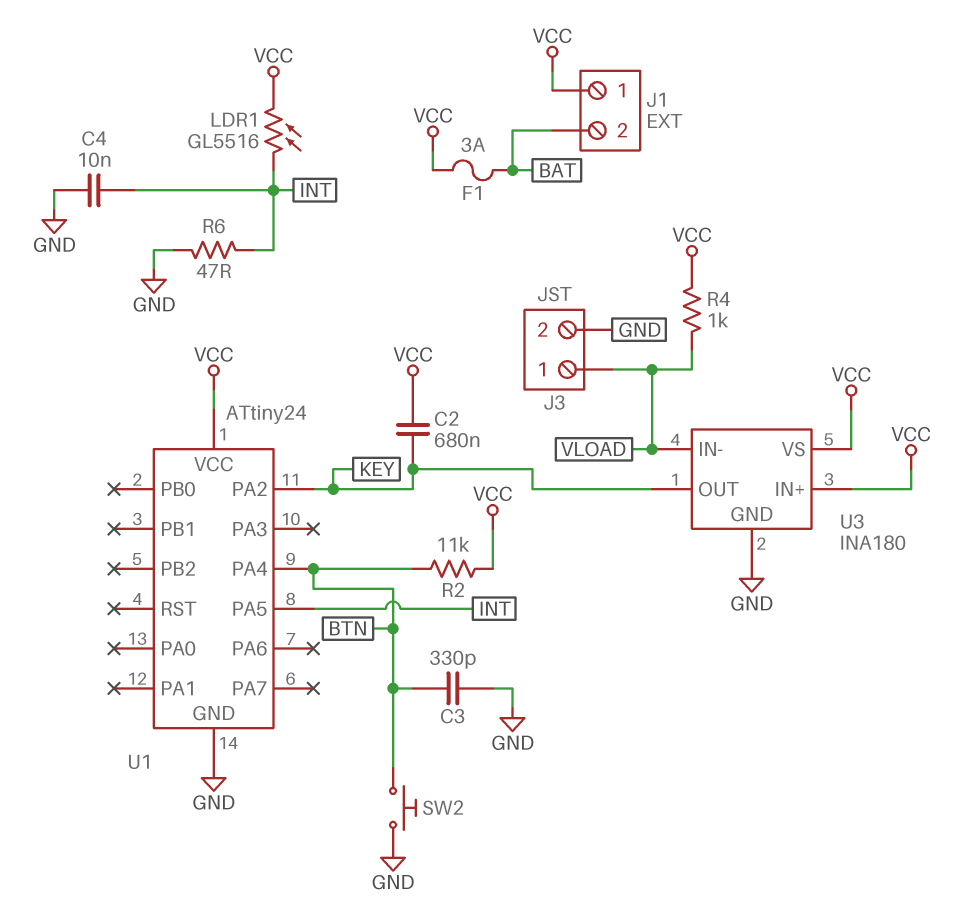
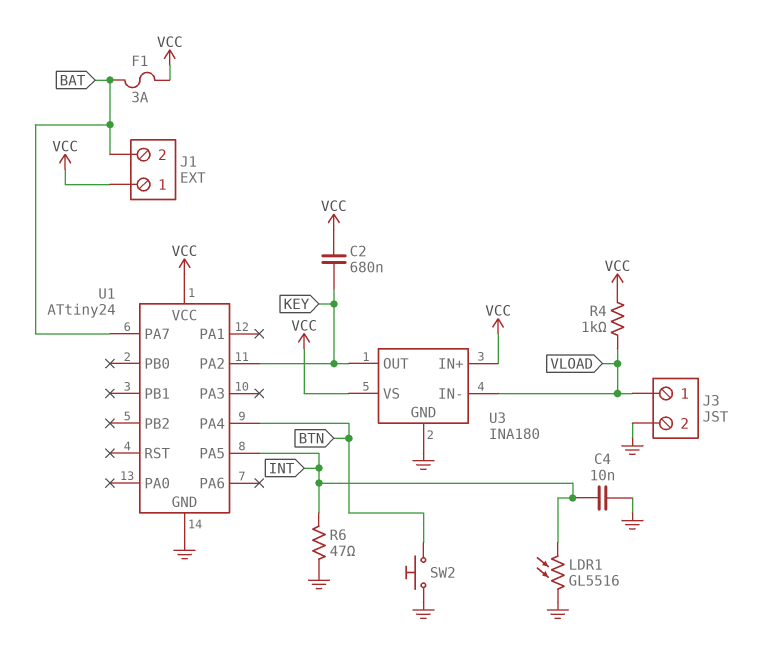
C3: 330pF (BTN, GND) -> none
LDR1: GL5516 (INT, VCC) -> GL5516 (GND, INT)
R2: 11k (BTN, VCC) -> none
U1 pin PA7: none -> BAT

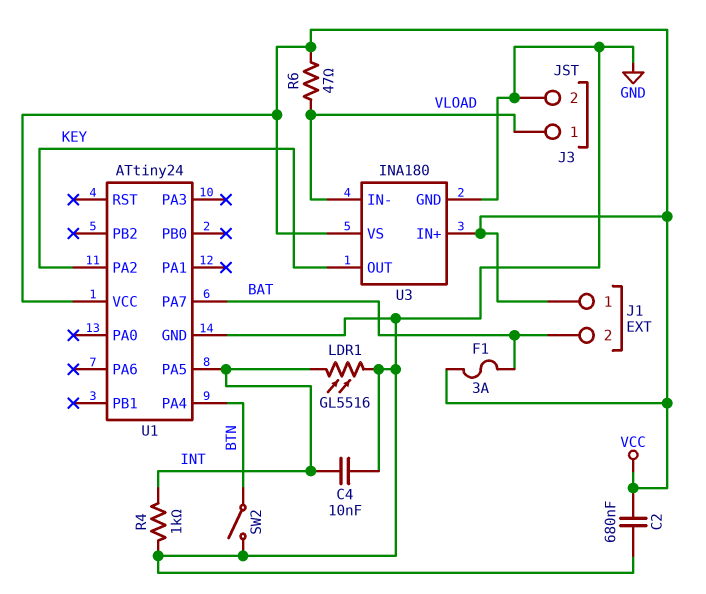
C2: 680nF (KEY, VCC) -> 680nF (GND, VCC)
R4: 1k (VCC, VLOAD) -> 1k (GND, INT)
R6: 47 (GND, INT) -> 47 (VCC, VLOAD)
SW2: button (BTN, GND) -> switch (BTN, GND)

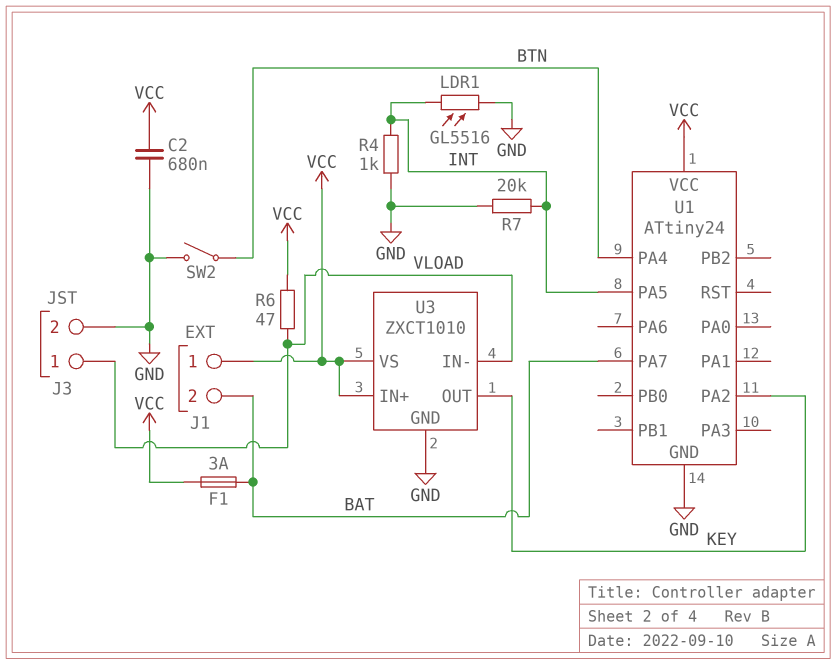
C4: 10nF (GND, INT) -> none
R7: none -> 20k (GND, INT)
U3: INA180 -> ZXCT1010

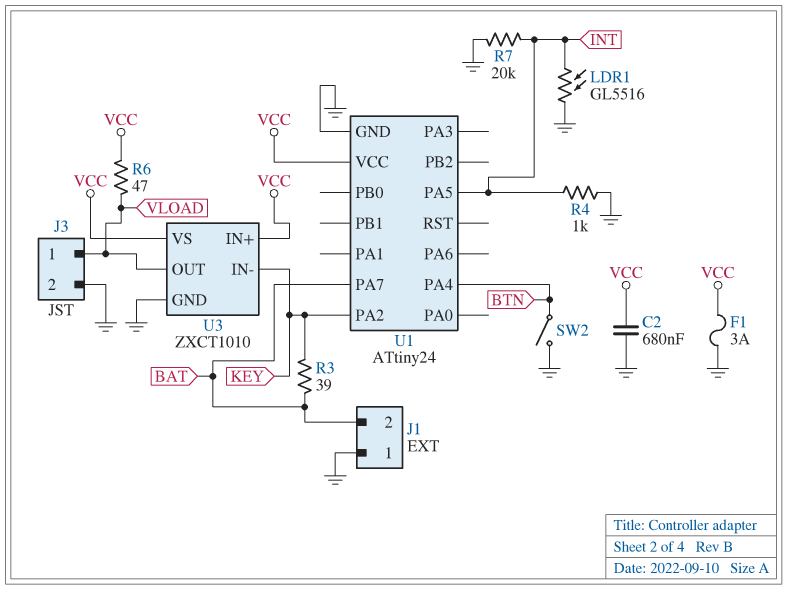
F1: 3A (BAT, VCC) -> 3A (GND, VCC)
J1 pin 1: VCC -> GND
R3: none -> 39 (BAT, KEY)
U3 pin IN-: VLOAD -> KEY
U3 pin OUT: KEY -> VLOAD

